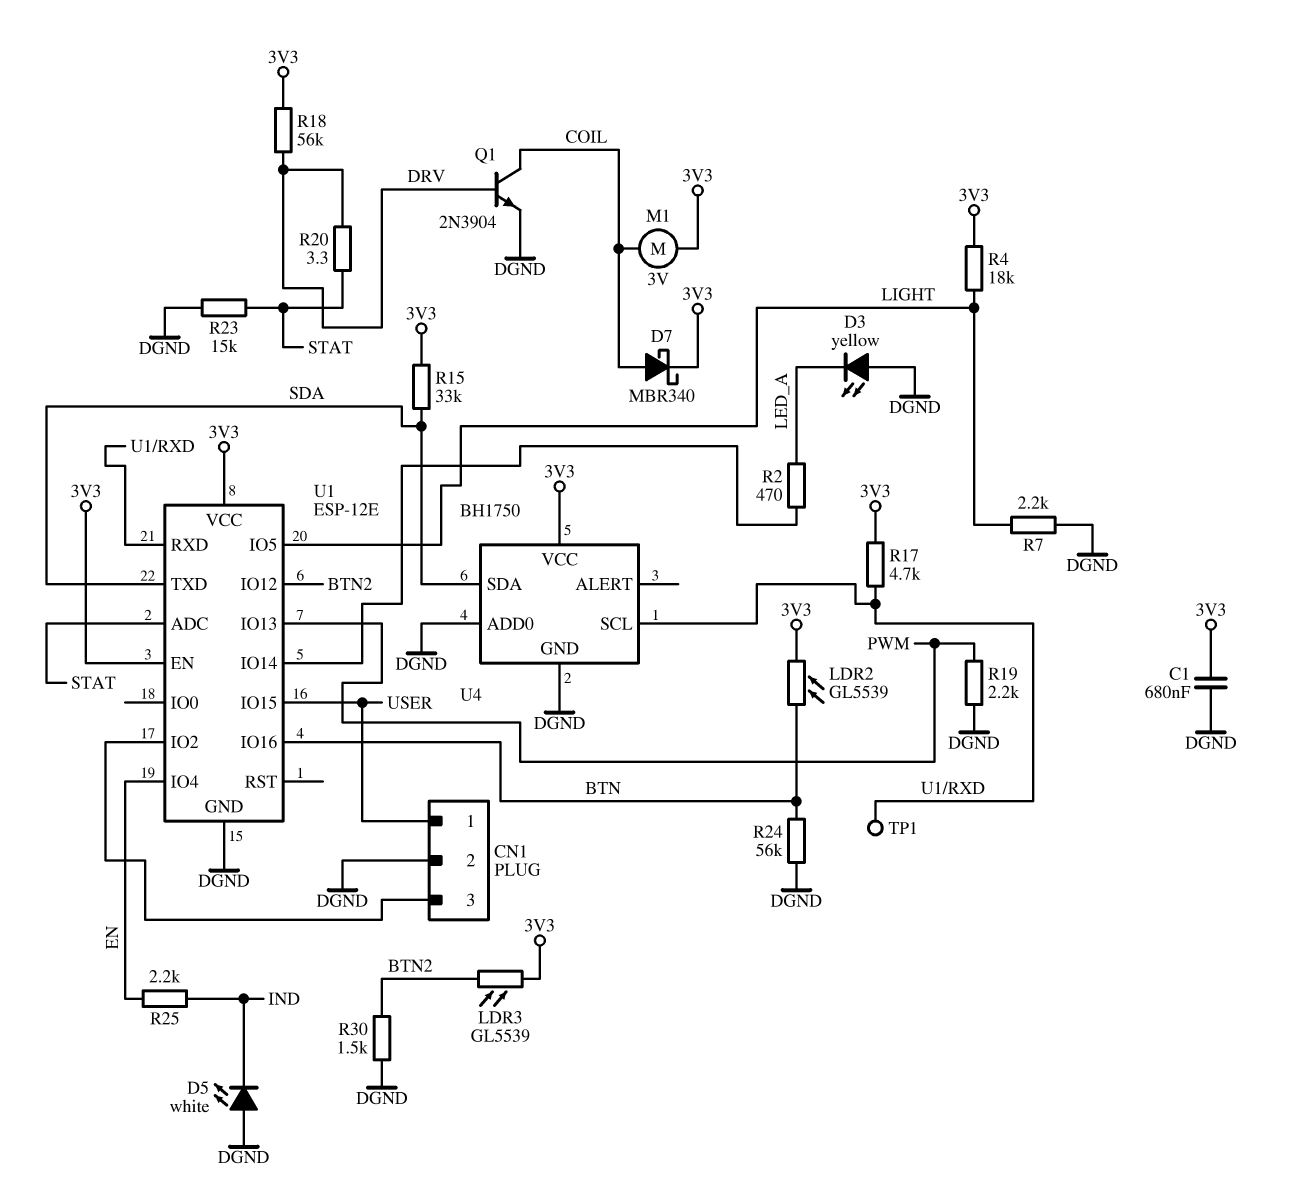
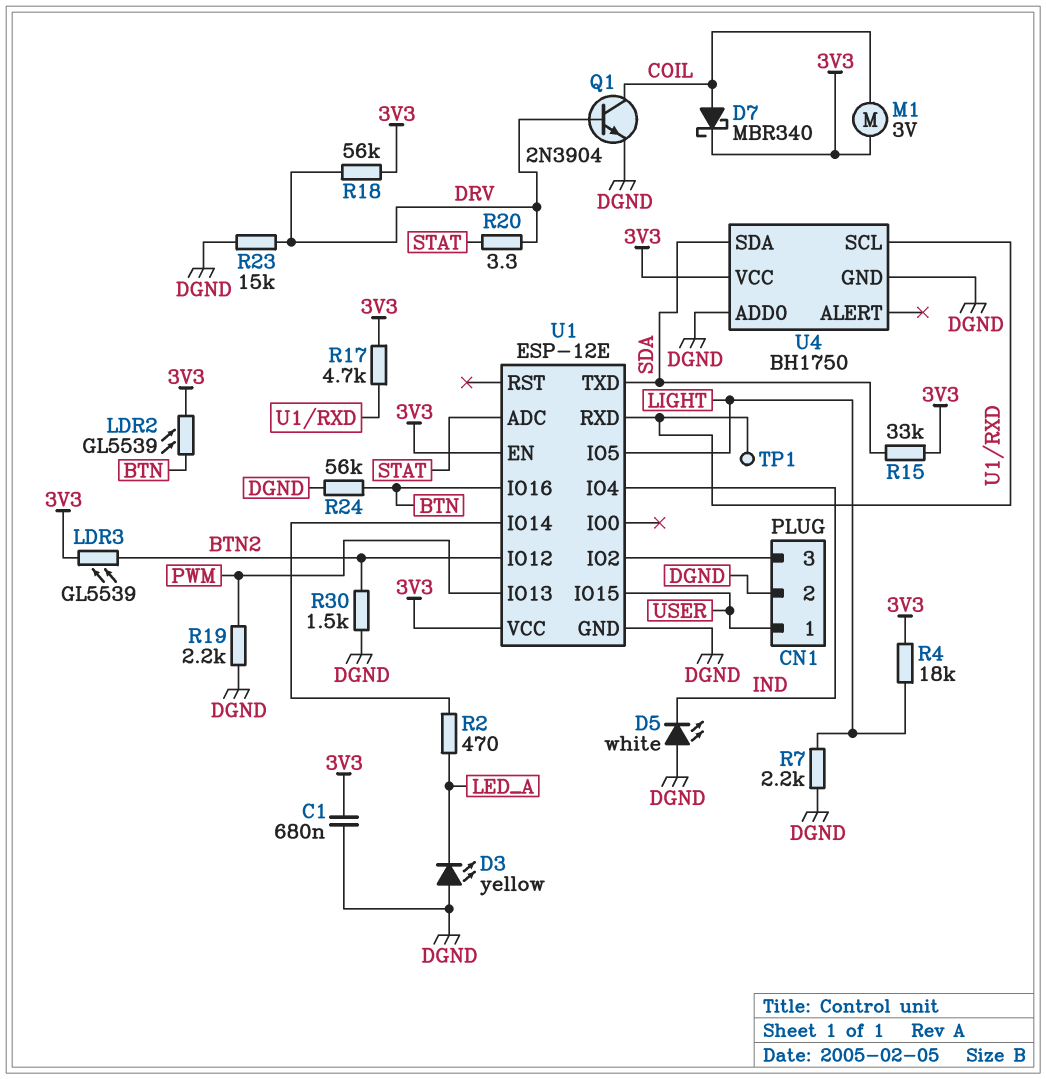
R23: 15k (DGND, STAT) -> 15k (DGND, DRV)
R25: 2.2k (EN, IND) -> none
U1 pin IO4: EN -> IND

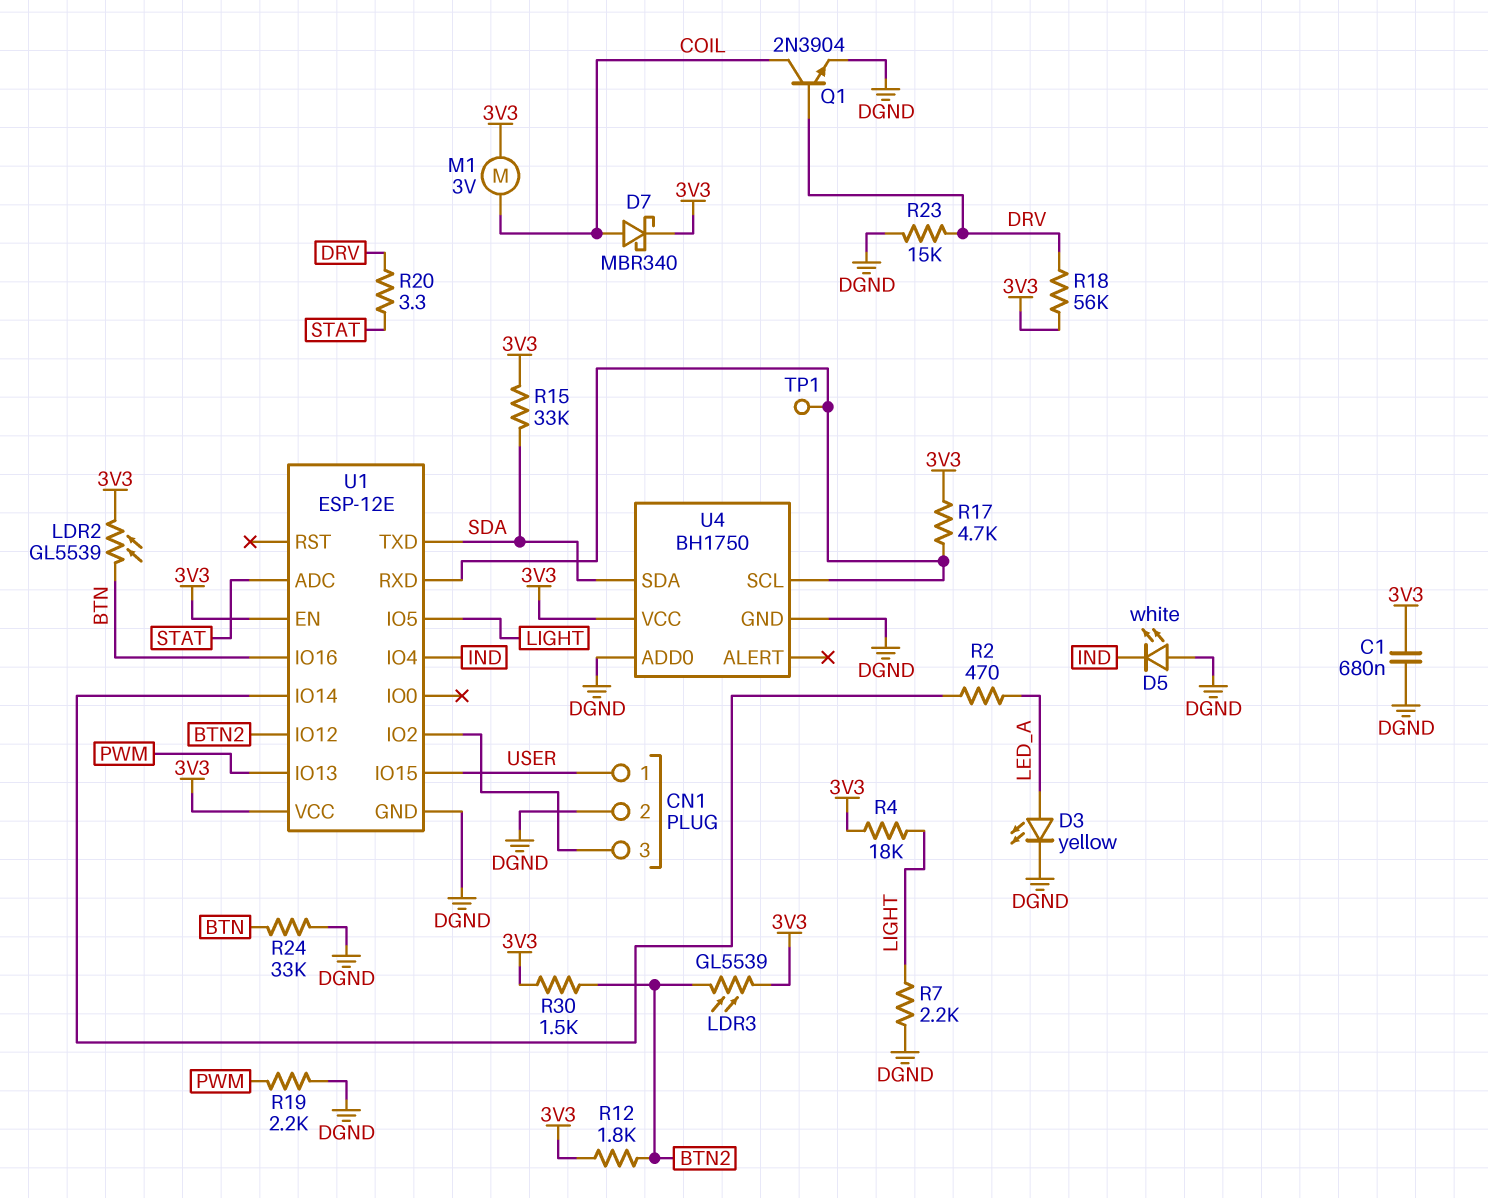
D3: LED yellow (A DGND, K LED_A) -> LED yellow (A LED_A, K DGND)
R12: none -> 1.8k (3V3, BTN2)
R24: 56k (BTN, DGND) -> 33k (BTN, DGND)
R30: 1.5k (BTN2, DGND) -> 1.5k (3V3, BTN2)

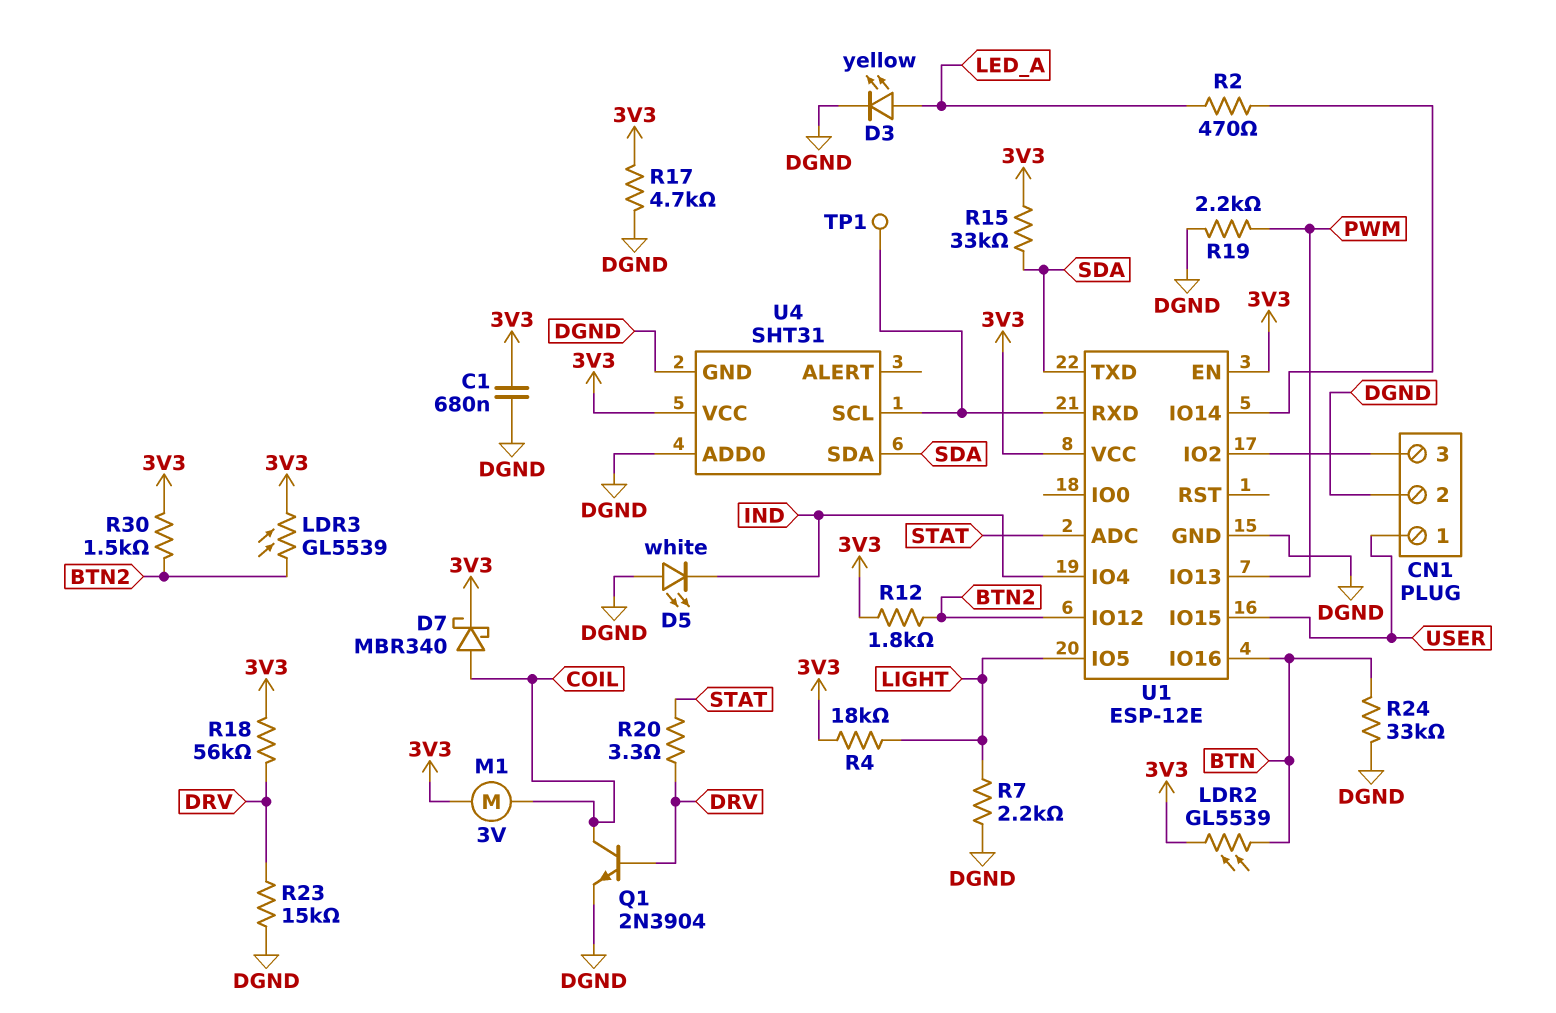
R17: 4.7k (3V3, U1/RXD) -> 4.7k (3V3, DGND)
U4: BH1750 -> SHT31

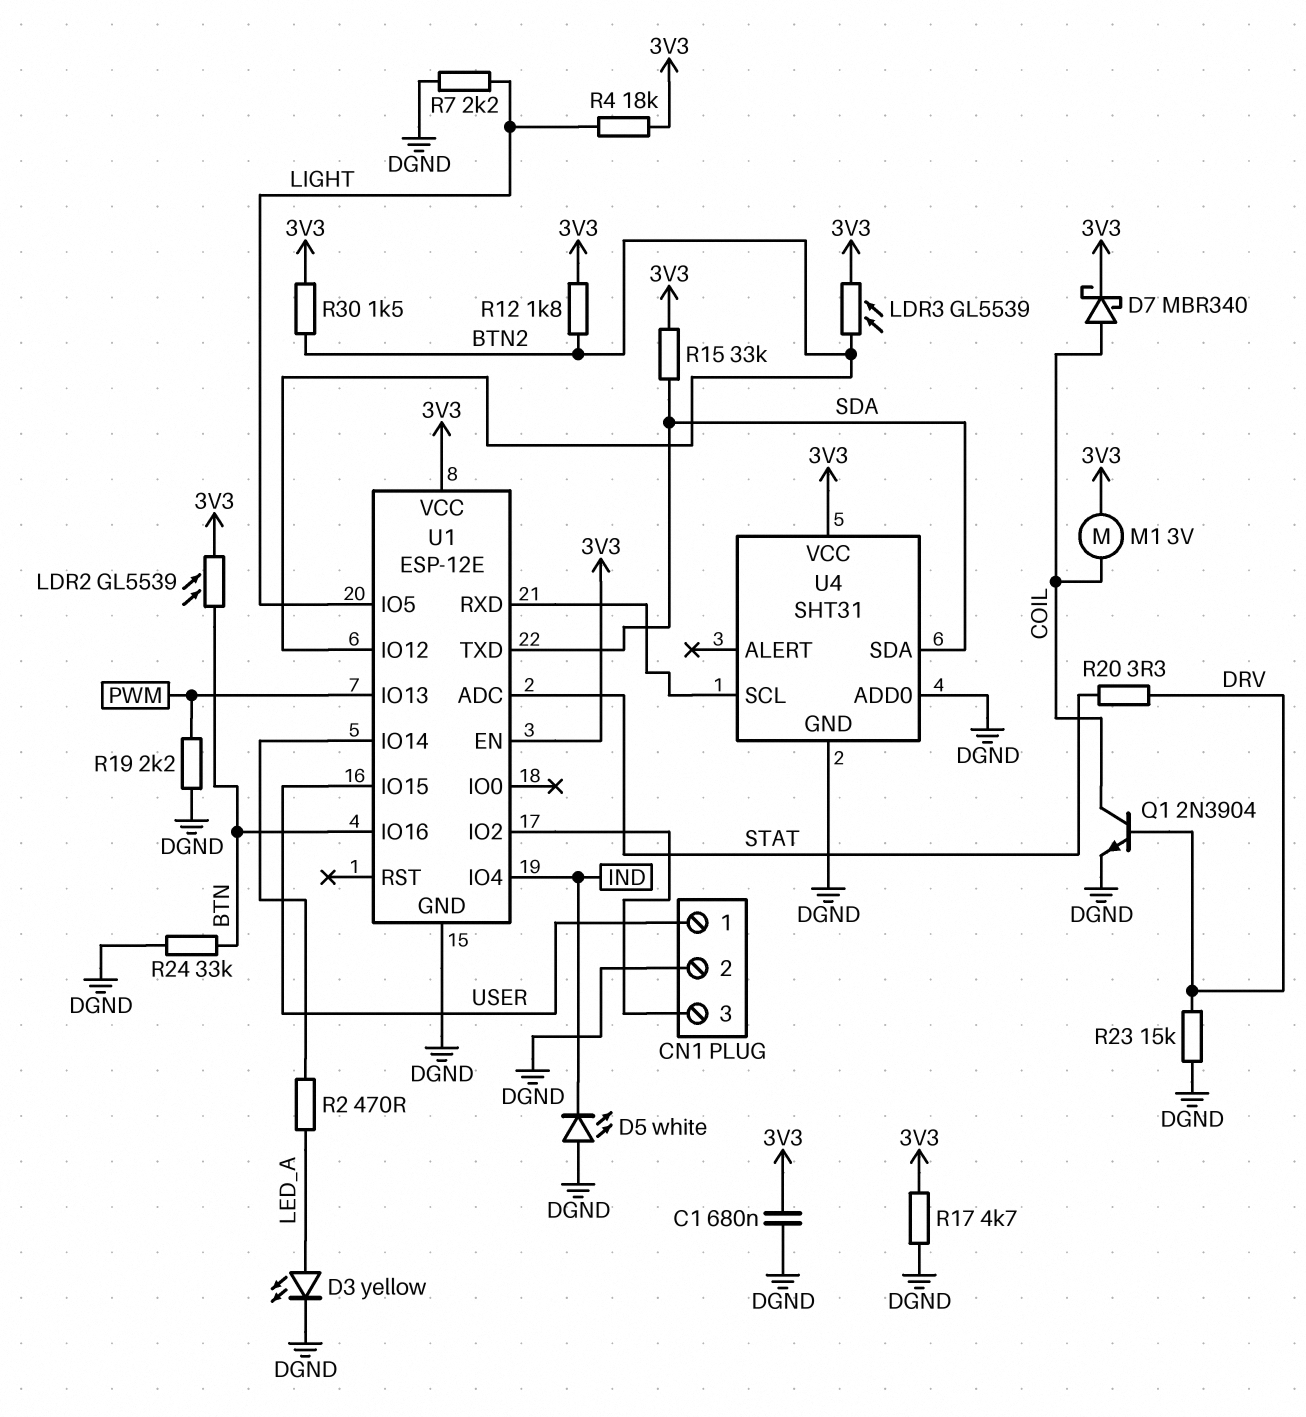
R18: 56k (3V3, DRV) -> none
TP1: test point (U1/RXD) -> none

